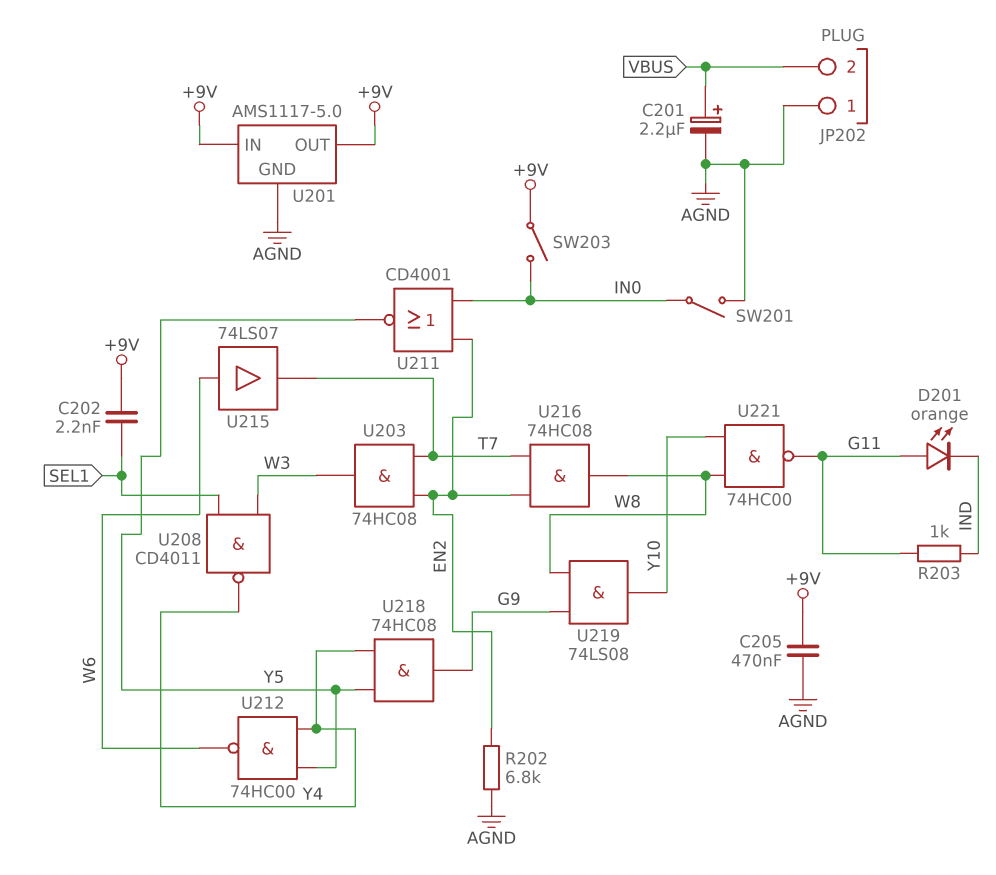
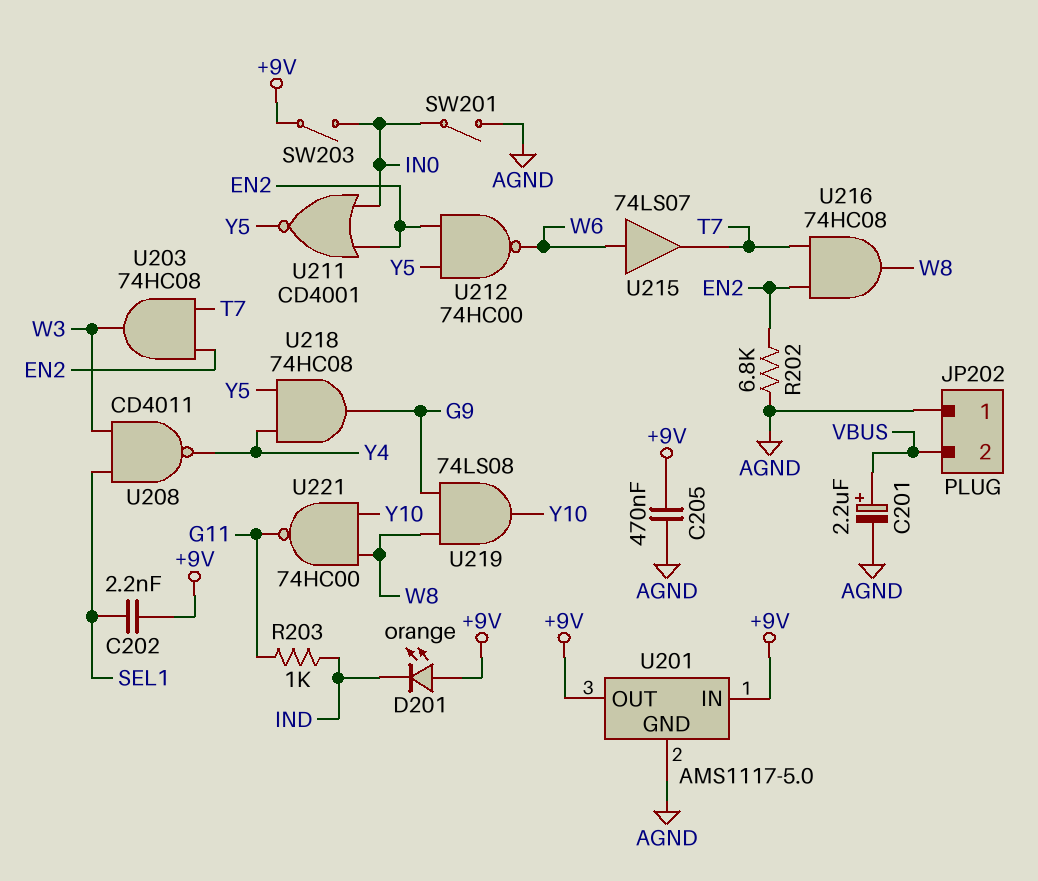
D201: LED orange (A G11, K IND) -> LED orange (A +9V, K IND)
U212: NAND 74HC00 (in Y4, in Y5, out W6) -> NAND 74HC00 (in EN2, in Y5, out W6)

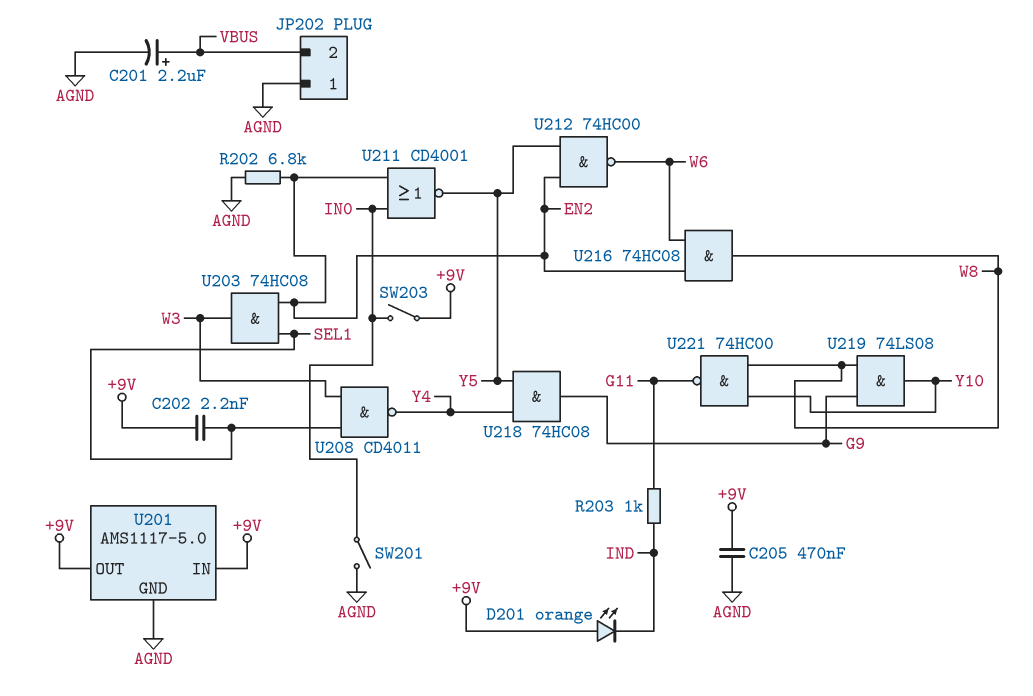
U203: AND 74HC08 (in EN2, in T7, out W3) -> AND 74HC08 (in EN2, in SEL1, out W3)
U215: buffer 74LS07 (in W6, out T7) -> none
U216: AND 74HC08 (in EN2, in T7, out W8) -> AND 74HC08 (in EN2, in W6, out W8)

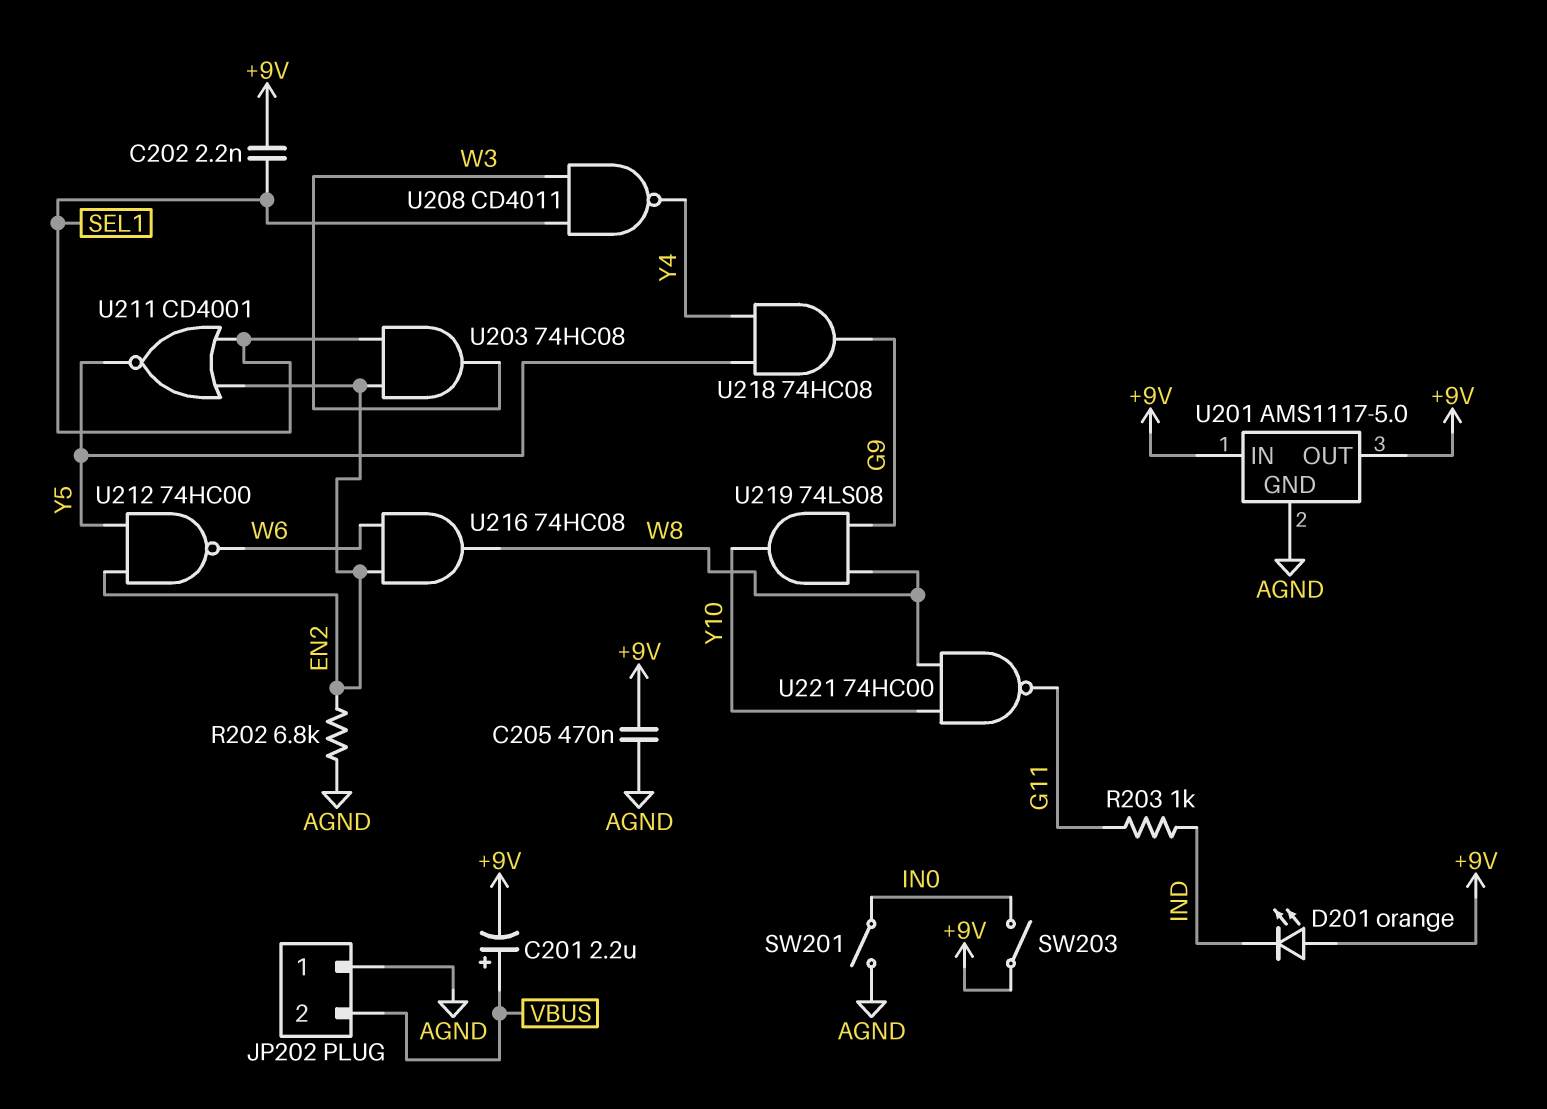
C201: 2.2uF (plus VBUS, minus AGND) -> 2.2uF (plus VBUS, minus +9V)
U211: NOR CD4001 (in EN2, in IN0, out Y5) -> NOR CD4001 (in EN2, in SEL1, out Y5)

